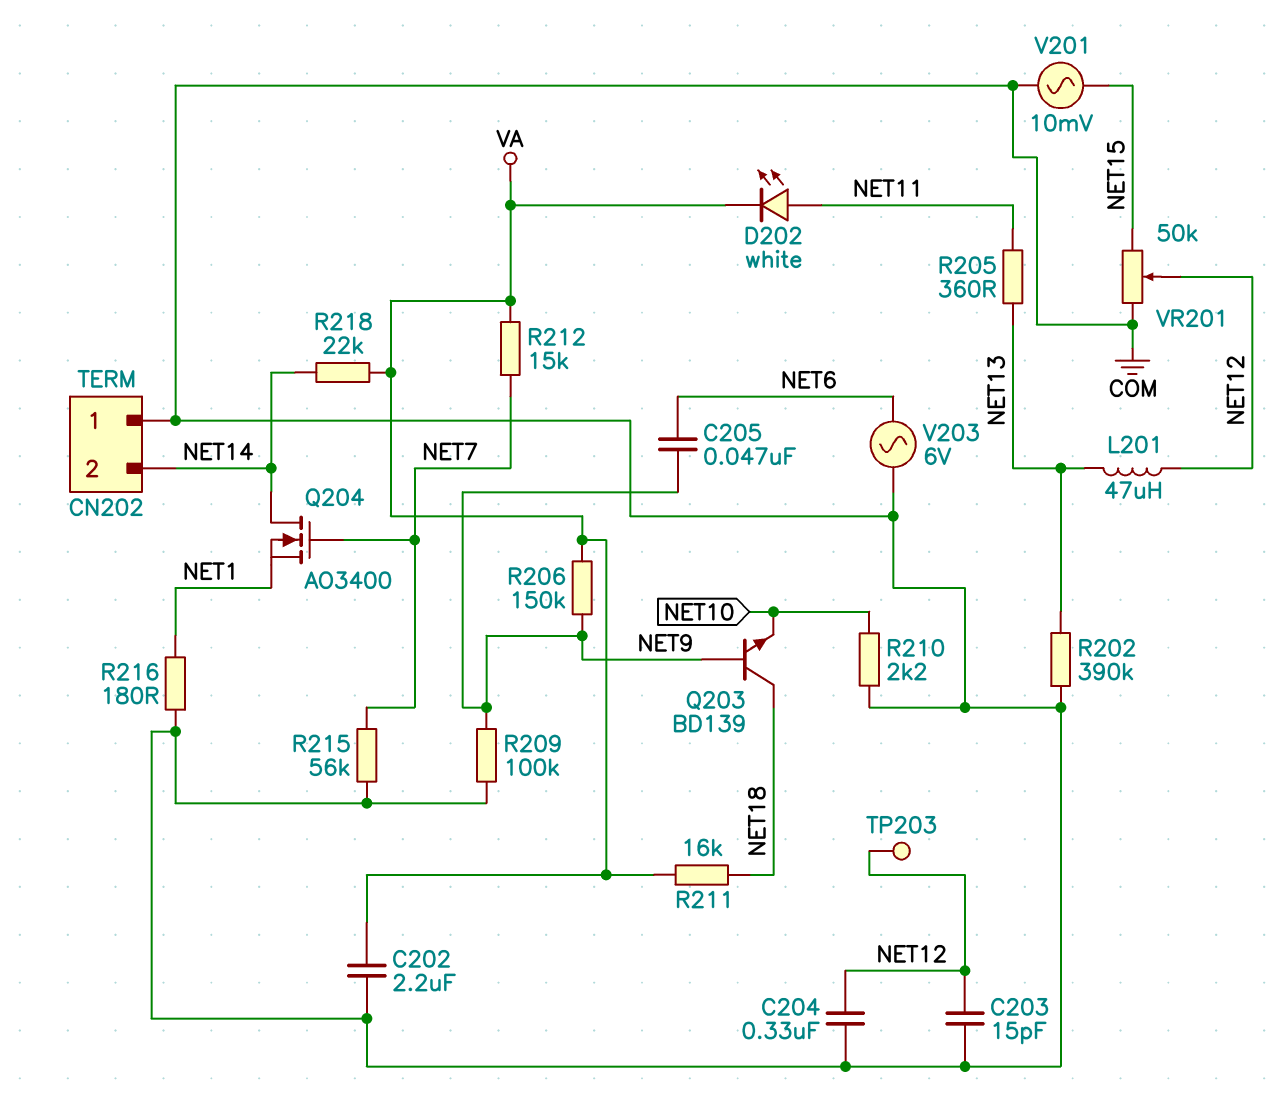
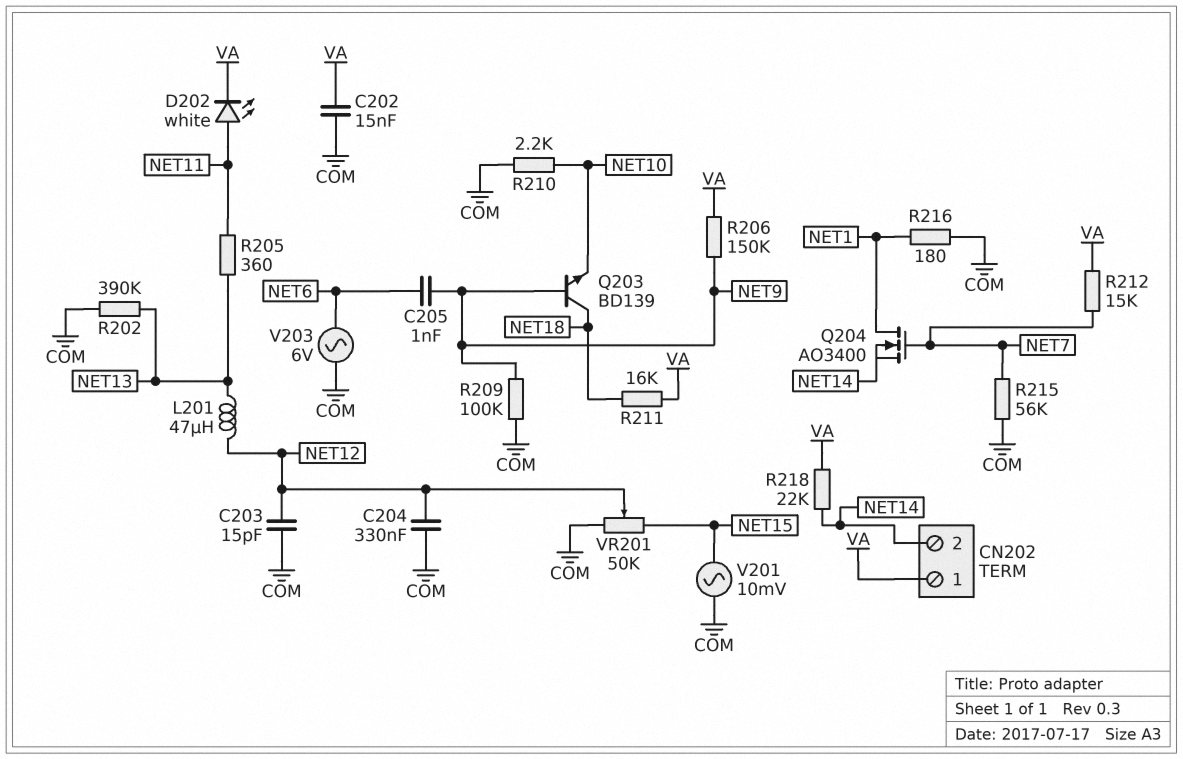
C202: 2.2uF (COM, VA) -> 15nF (COM, VA)
C205: 47nF (NET6, NET9) -> 1nF (NET6, NET9)
CN202 pin 1: COM -> VA
Q204: NMOS AO3400 (G NET7, D NET14, S NET1) -> NMOS AO3400 (G NET7, D NET1, S NET14)
TP203: test point (NET12) -> none

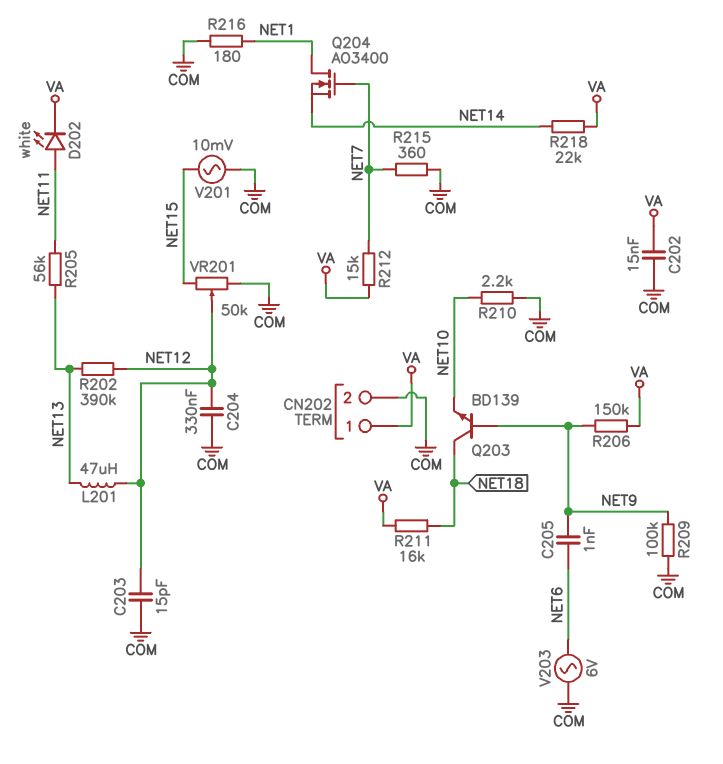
CN202 pin 2: NET14 -> COM
R202: 390k (COM, NET13) -> 390k (NET12, NET13)
R205: 360 (NET11, NET13) -> 56k (NET11, NET13)
R215: 56k (COM, NET7) -> 360 (COM, NET7)

